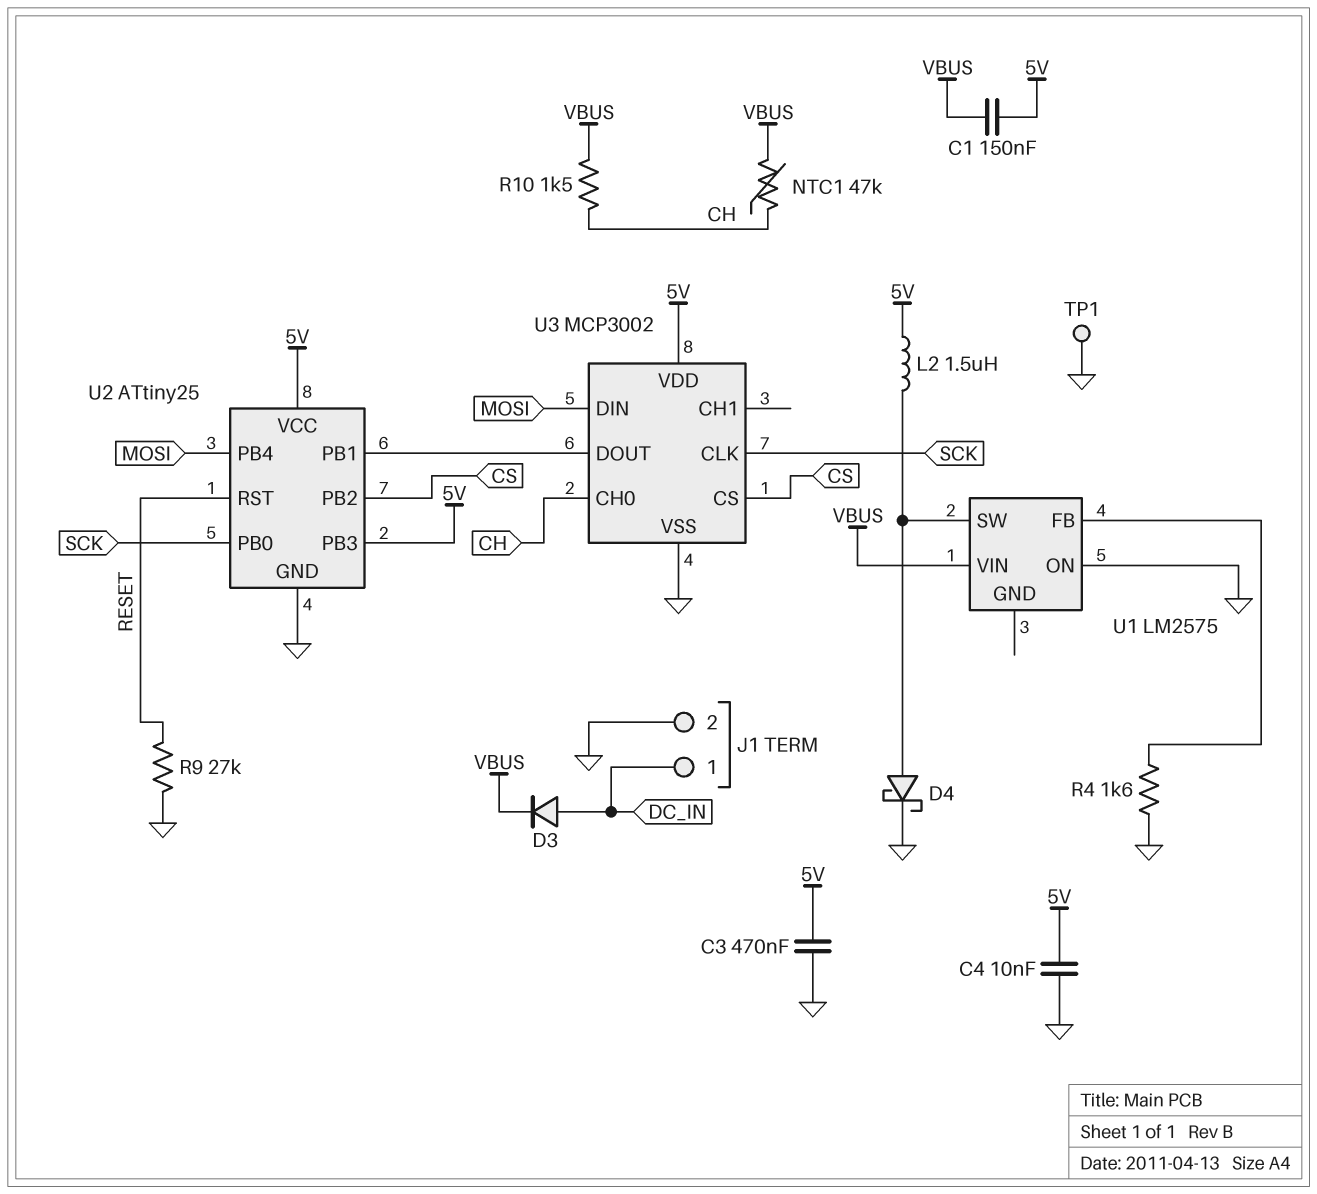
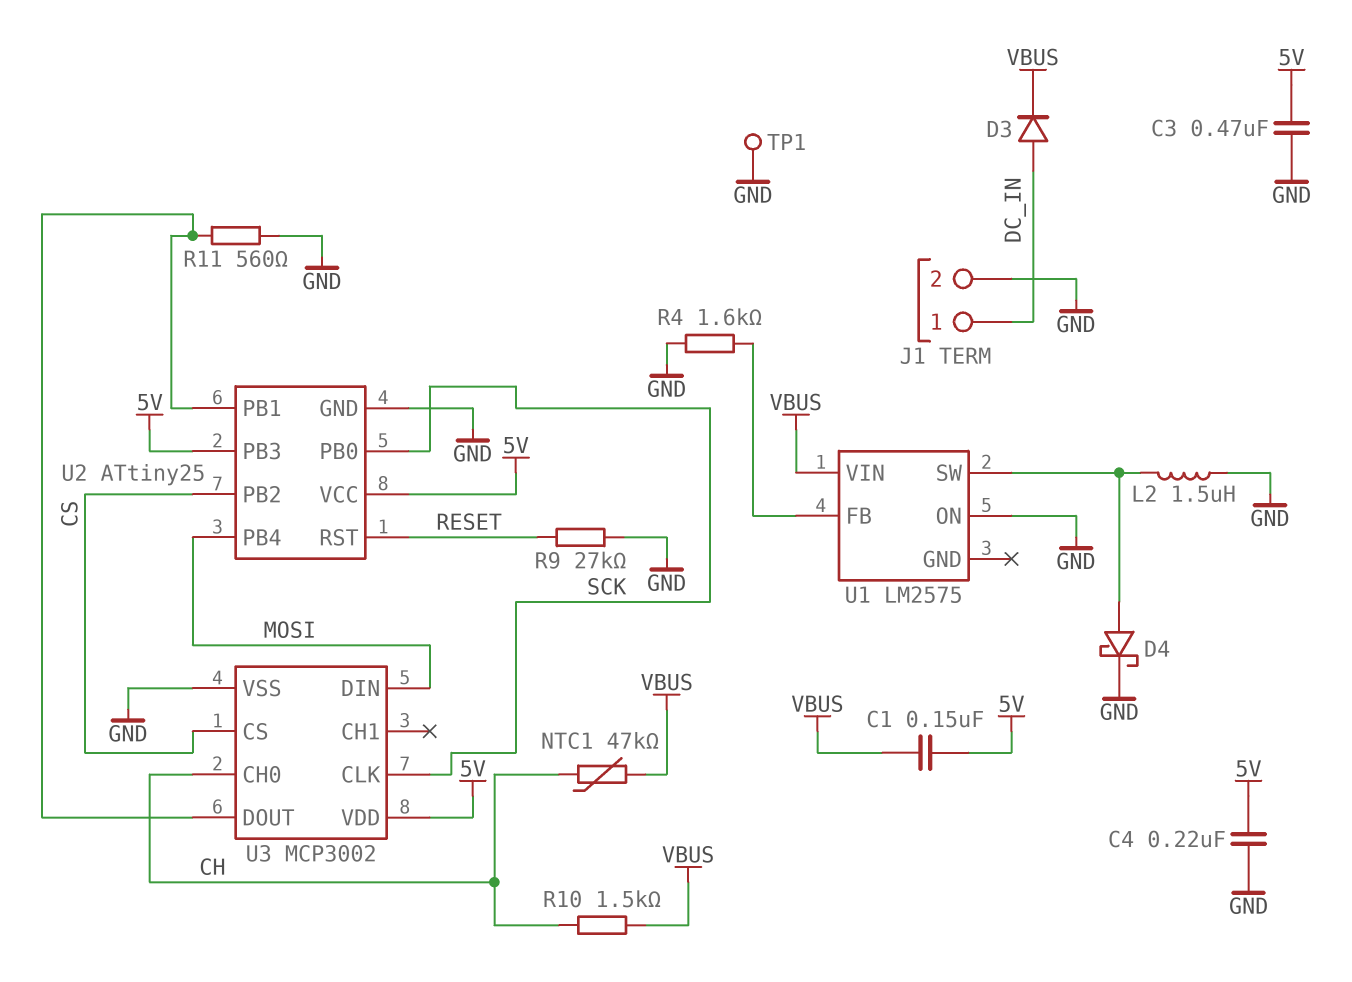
C4: 10nF (5V, GND) -> 220nF (5V, GND)
L2: 1.5uH (5V, U1/SW) -> 1.5uH (GND, U1/SW)
R11: none -> 560 (GND, U2/PB1)

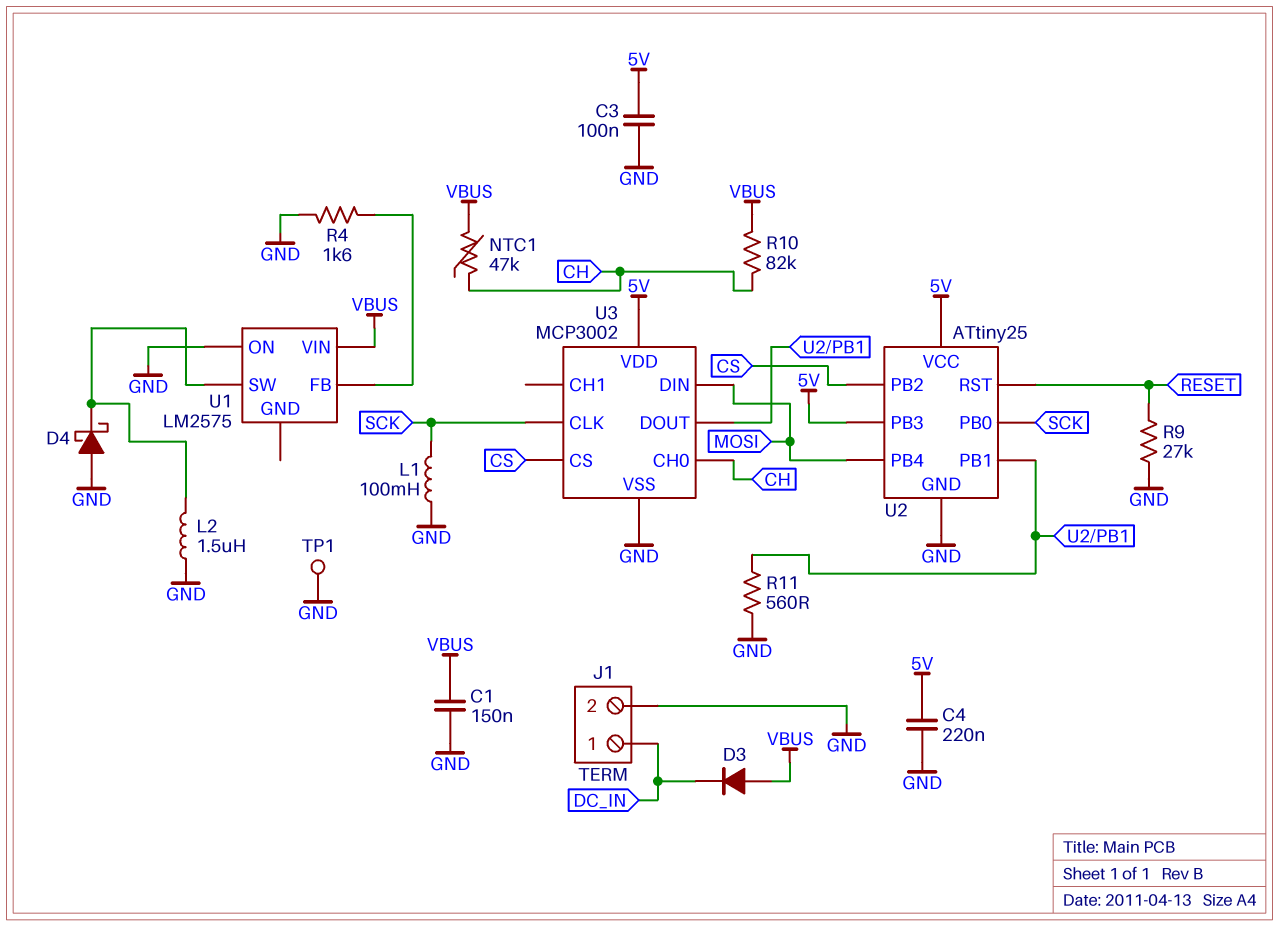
C1: 150nF (5V, VBUS) -> 150nF (GND, VBUS)
C3: 470nF (5V, GND) -> 100nF (5V, GND)
D3: diode (A DC_IN, K VBUS) -> diode (A VBUS, K DC_IN)
D4: schottky (A U1/SW, K GND) -> schottky (A GND, K U1/SW)
L1: none -> 100mH (GND, SCK)
R10: 1.5k (CH, VBUS) -> 82k (CH, VBUS)

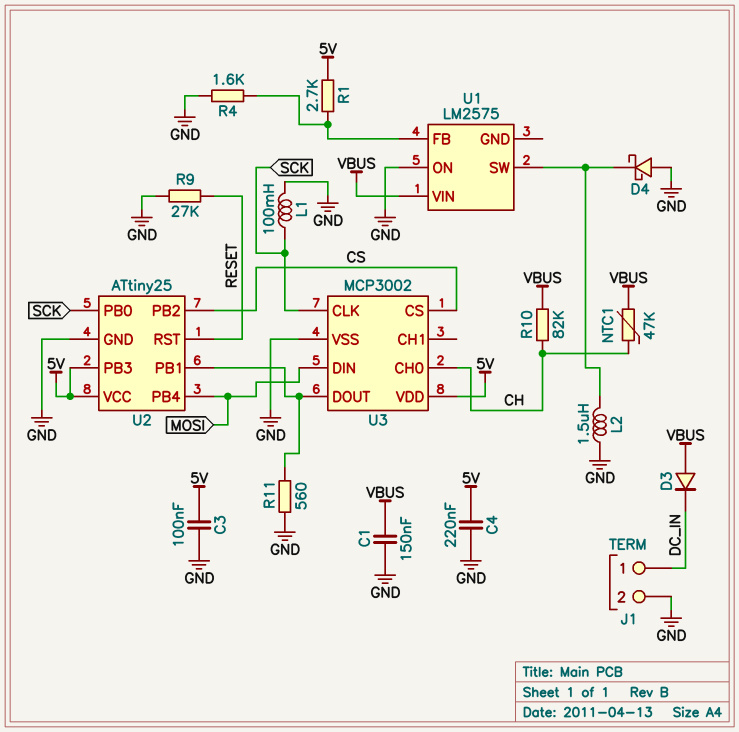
R1: none -> 2.7k (5V, U1/FB)
TP1: test point (GND) -> none

